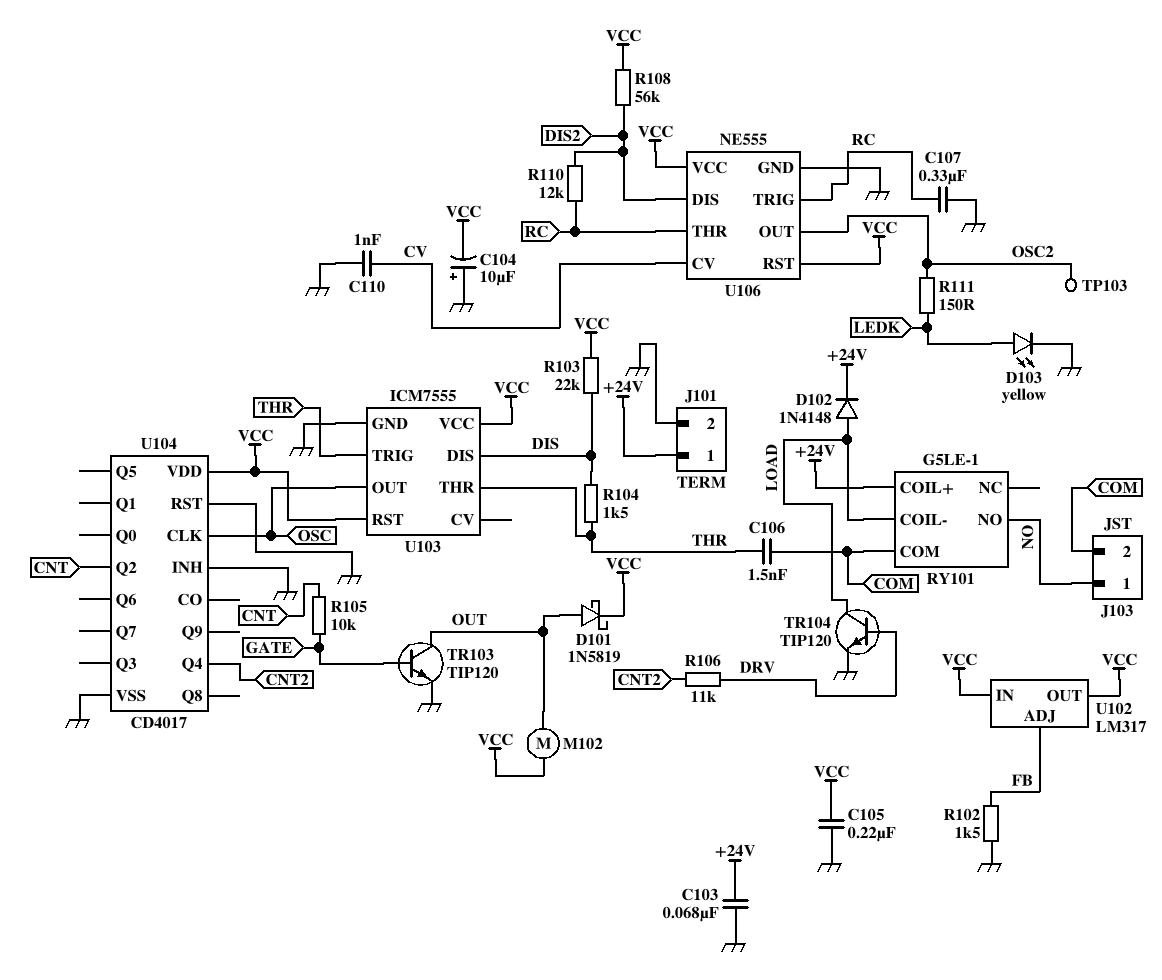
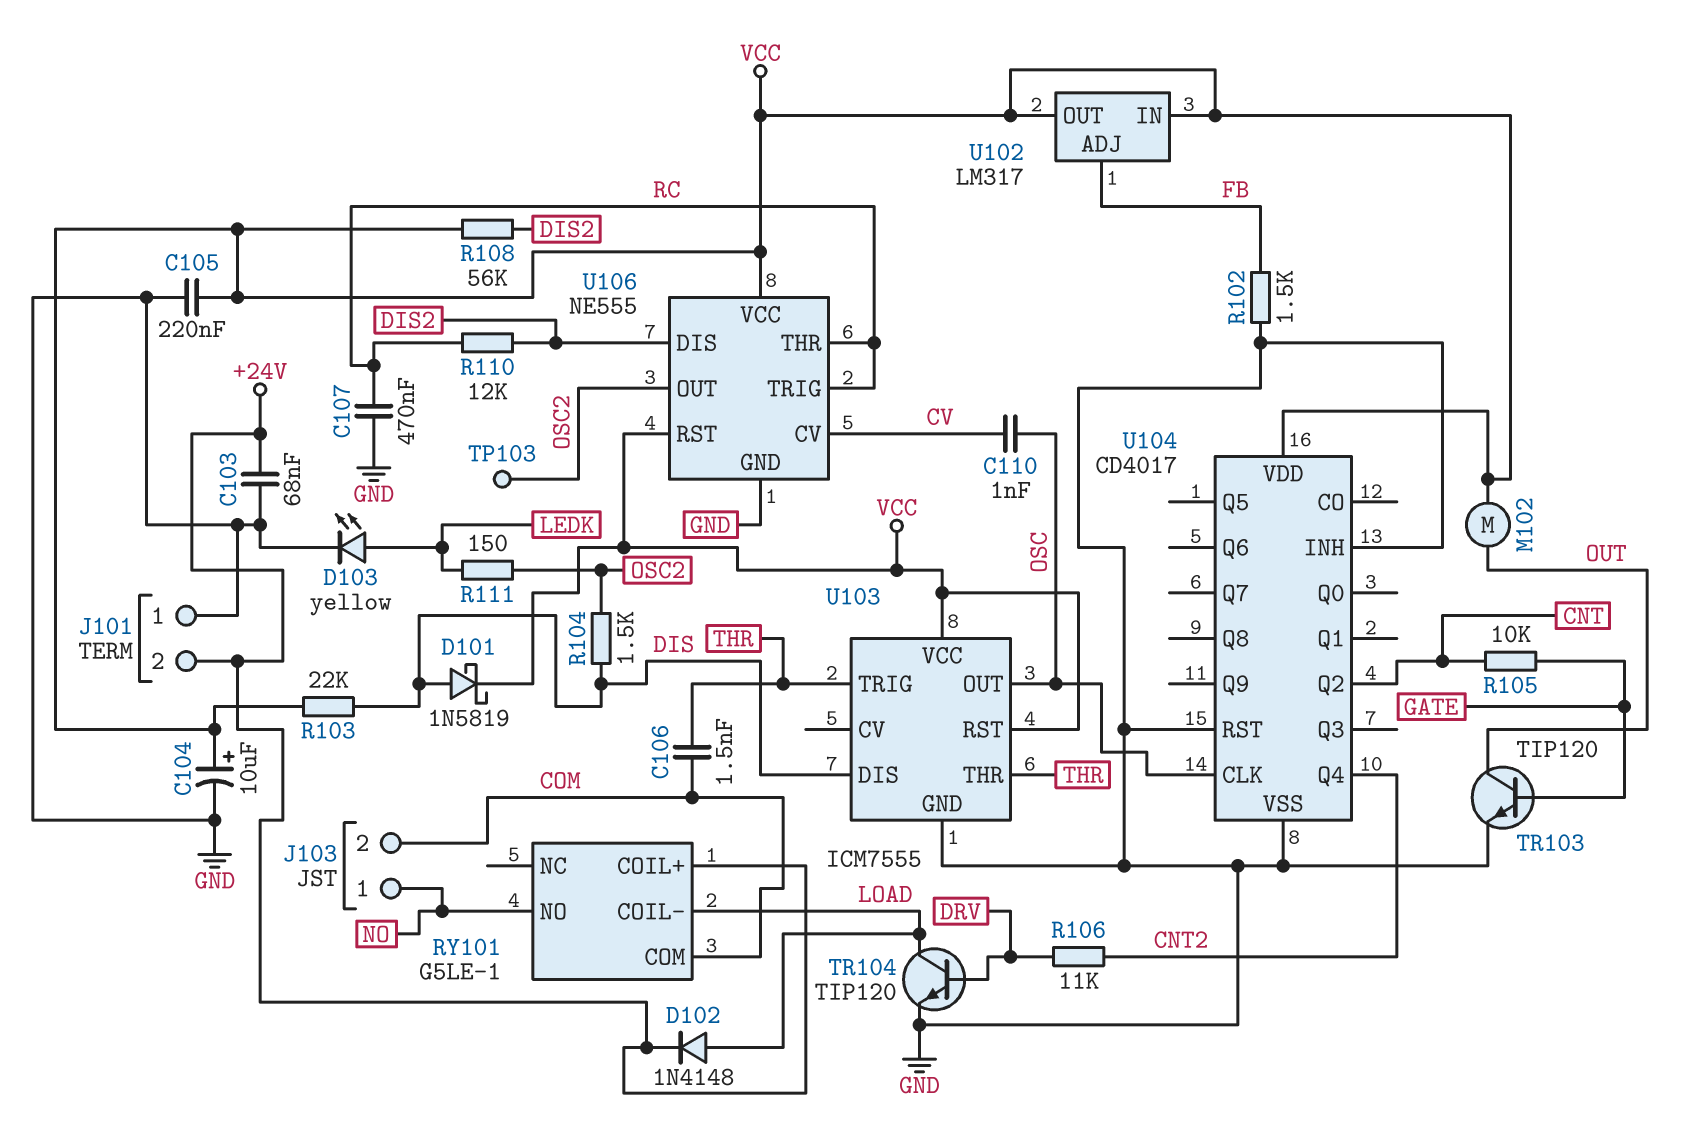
C104: 10uF (plus GND, minus VCC) -> 10uF (plus VCC, minus GND)
C107: 330nF (GND, RC) -> 470nF (GND, RC)
C110: 1nF (CV, GND) -> 1nF (CV, OSC)
D101: schottky 1N5819 (A OUT, K VCC) -> schottky 1N5819 (A DIS, K VCC)
J101 pin 1: +24V -> GND
J101 pin 2: GND -> +24V
R104: 1.5k (DIS, THR) -> 1.5k (DIS, OSC2)

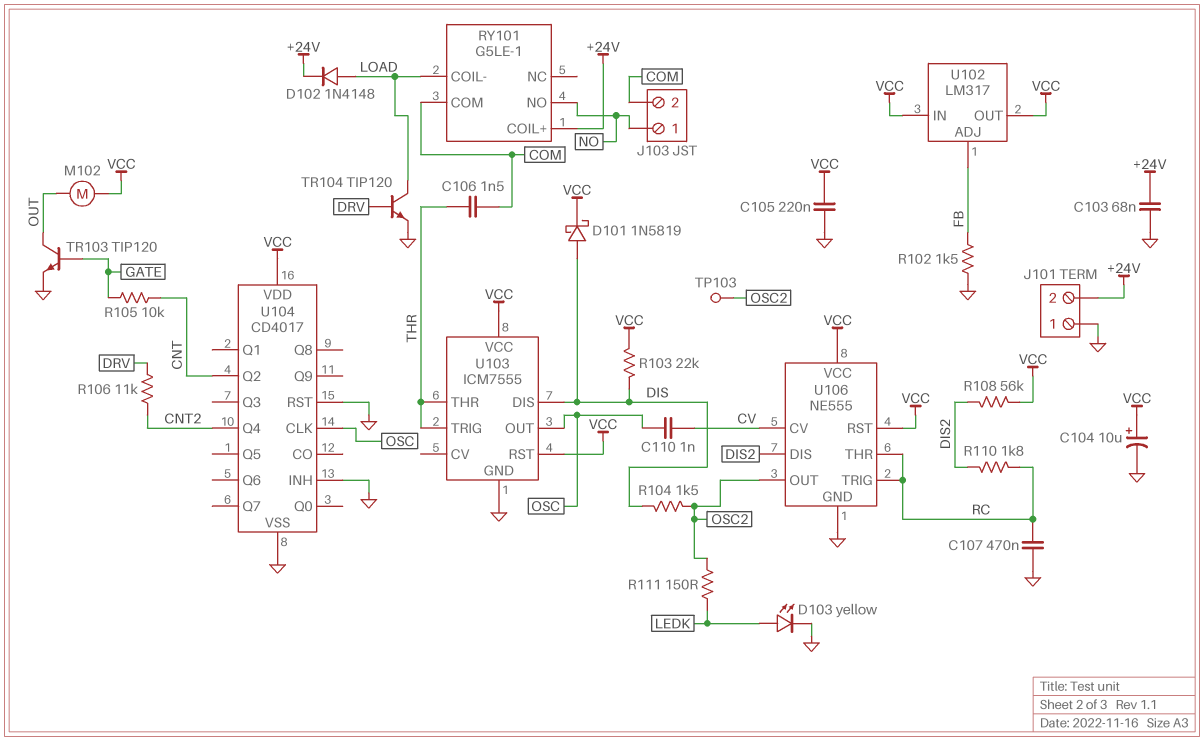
R110: 12k (DIS2, RC) -> 1.8k (DIS2, RC)

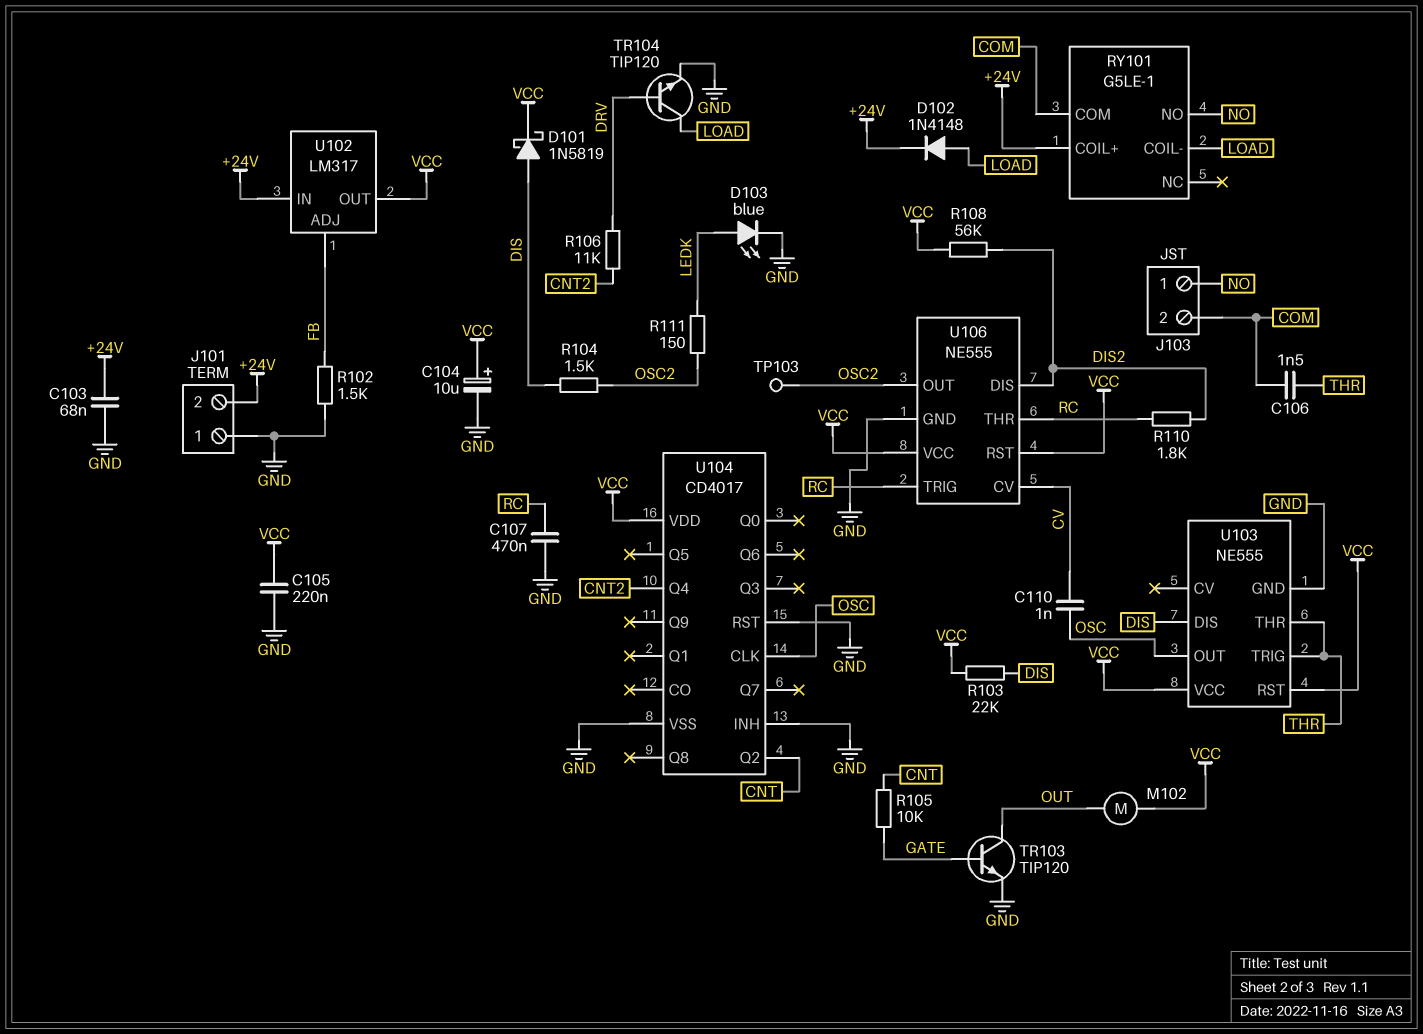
D103: LED yellow (A LEDK, K GND) -> LED blue (A LEDK, K GND)
U102 pin IN: VCC -> +24V
U103: ICM7555 -> NE555

